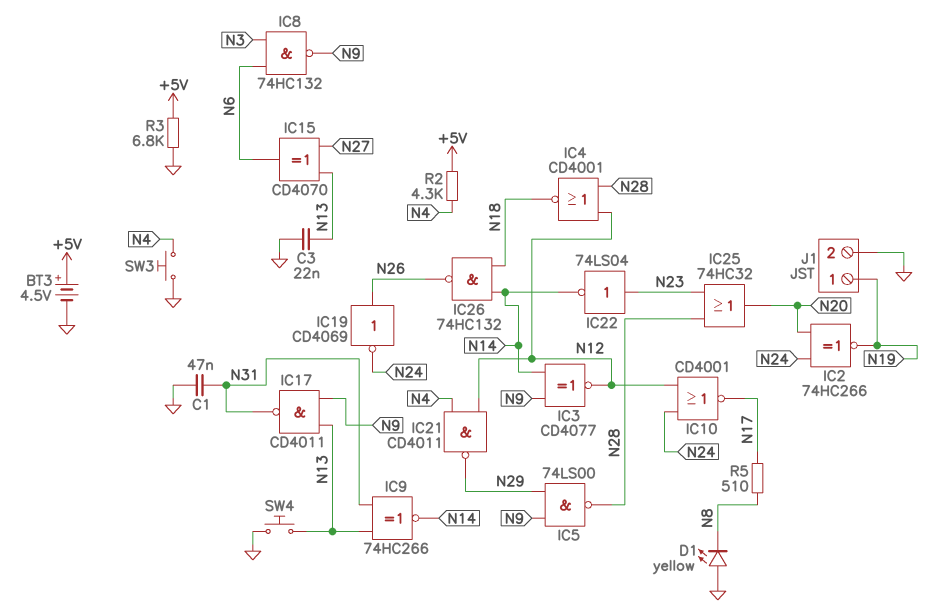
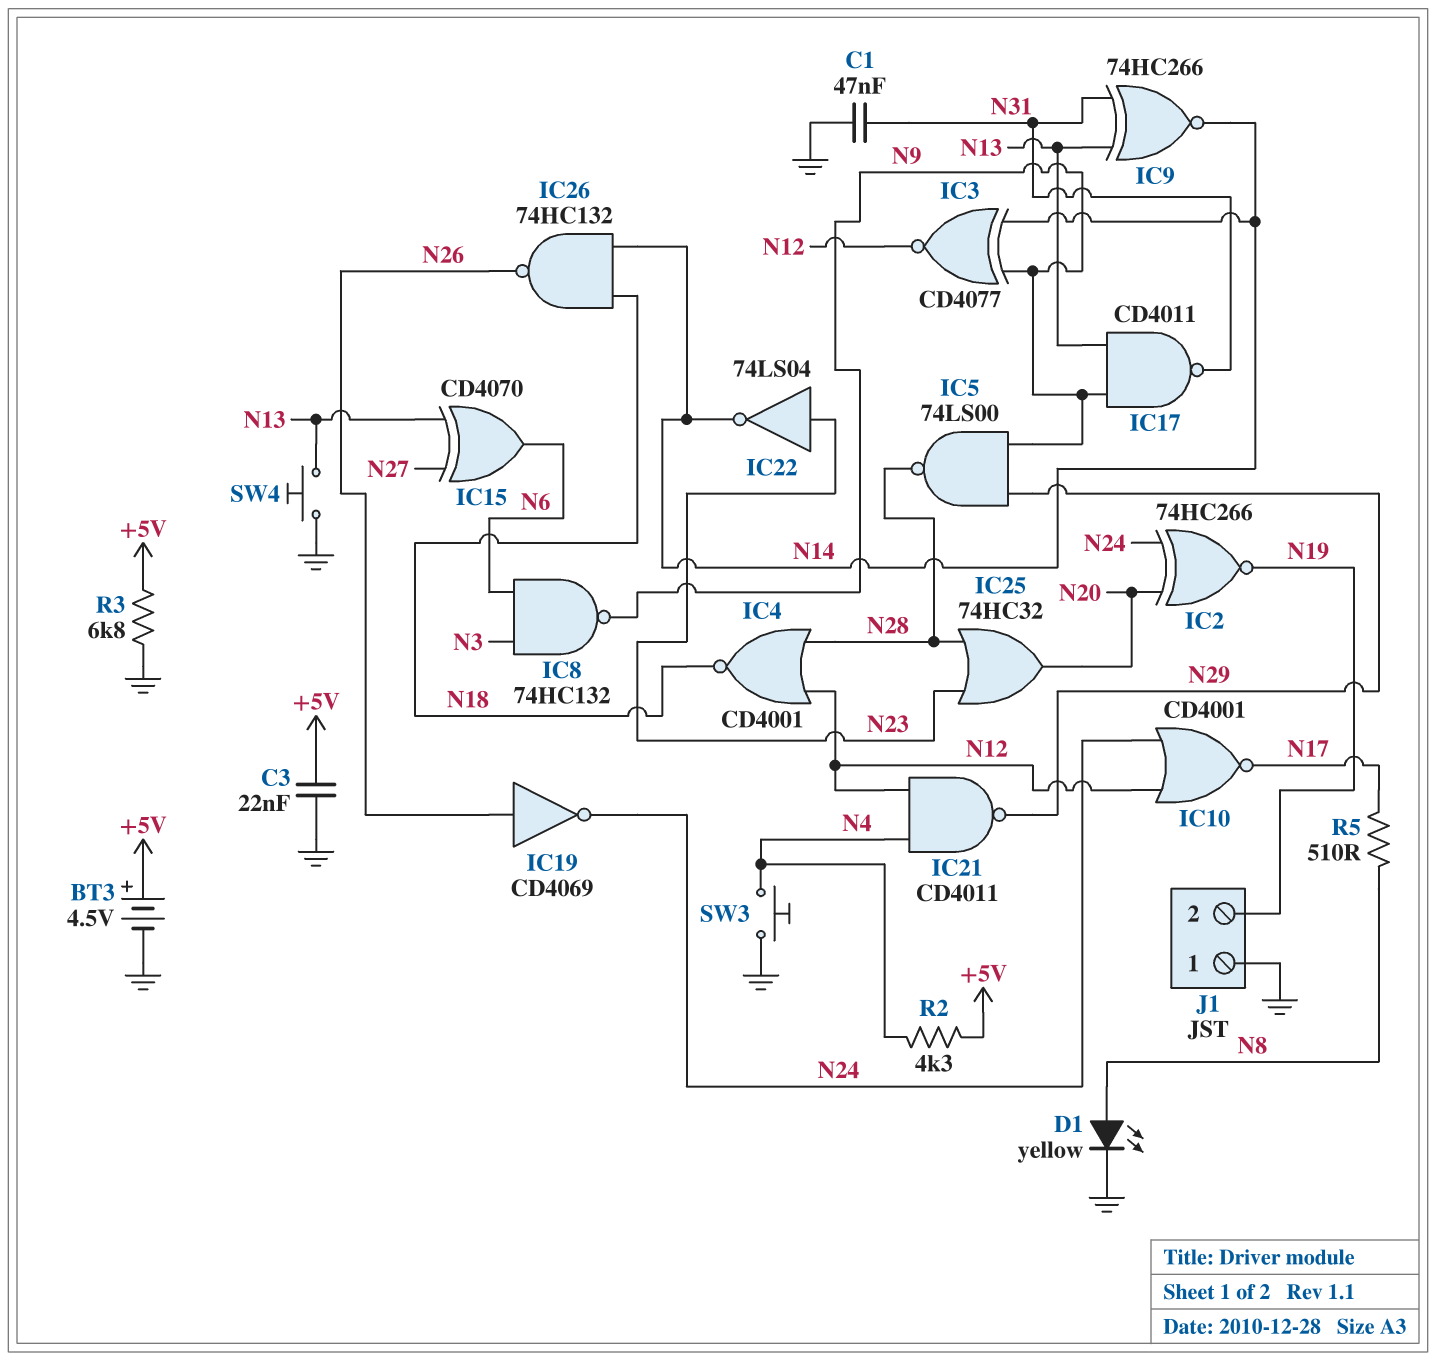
C3: 22nF (GND, N13) -> 22nF (+5V, GND)
D1: LED yellow (A GND, K N8) -> LED yellow (A N8, K GND)
J1 pin 1: N19 -> GND
J1 pin 2: GND -> N19

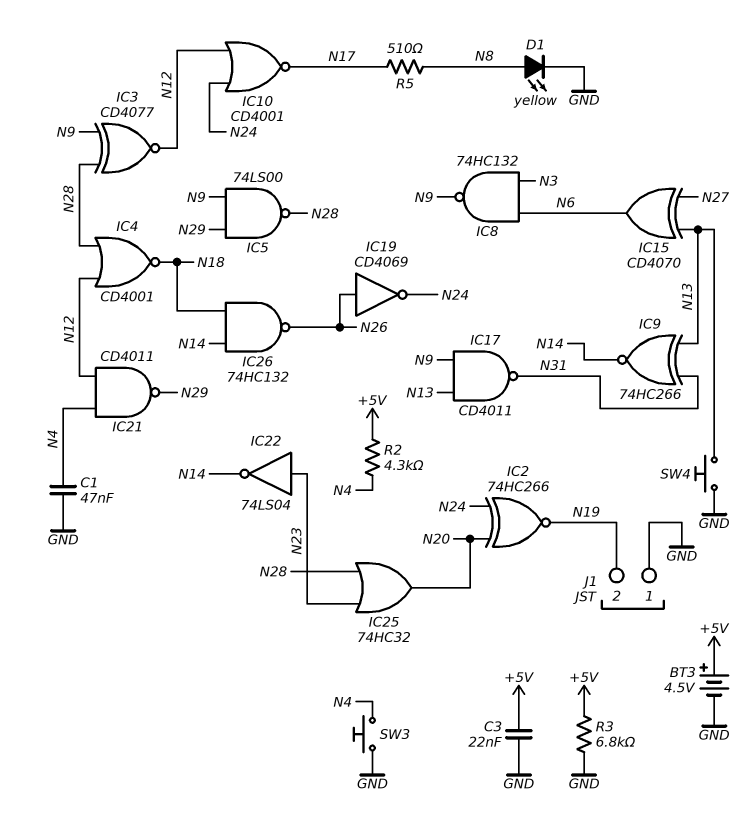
C1: 47nF (GND, N31) -> 47nF (GND, N4)
IC3: XNOR CD4077 (in N9, in N14, out N12) -> XNOR CD4077 (in N9, in N28, out N12)

